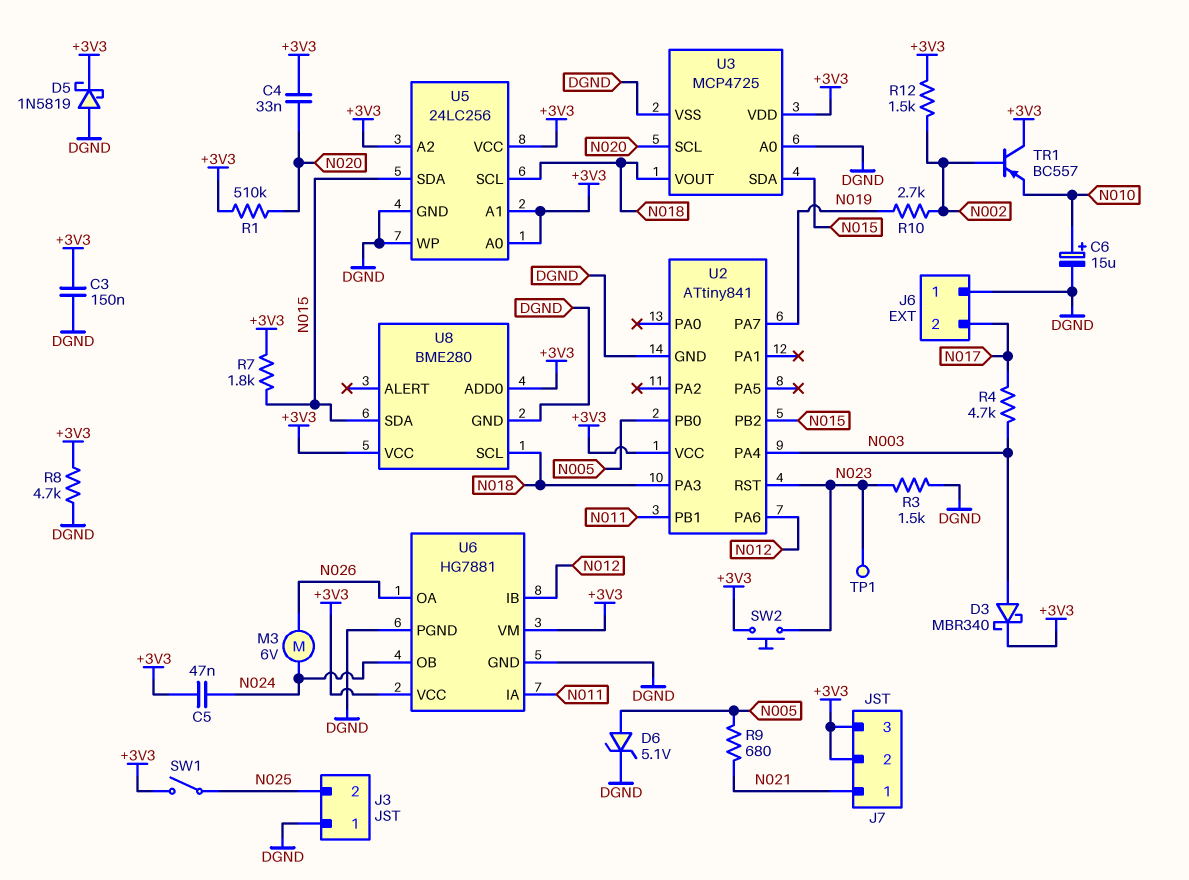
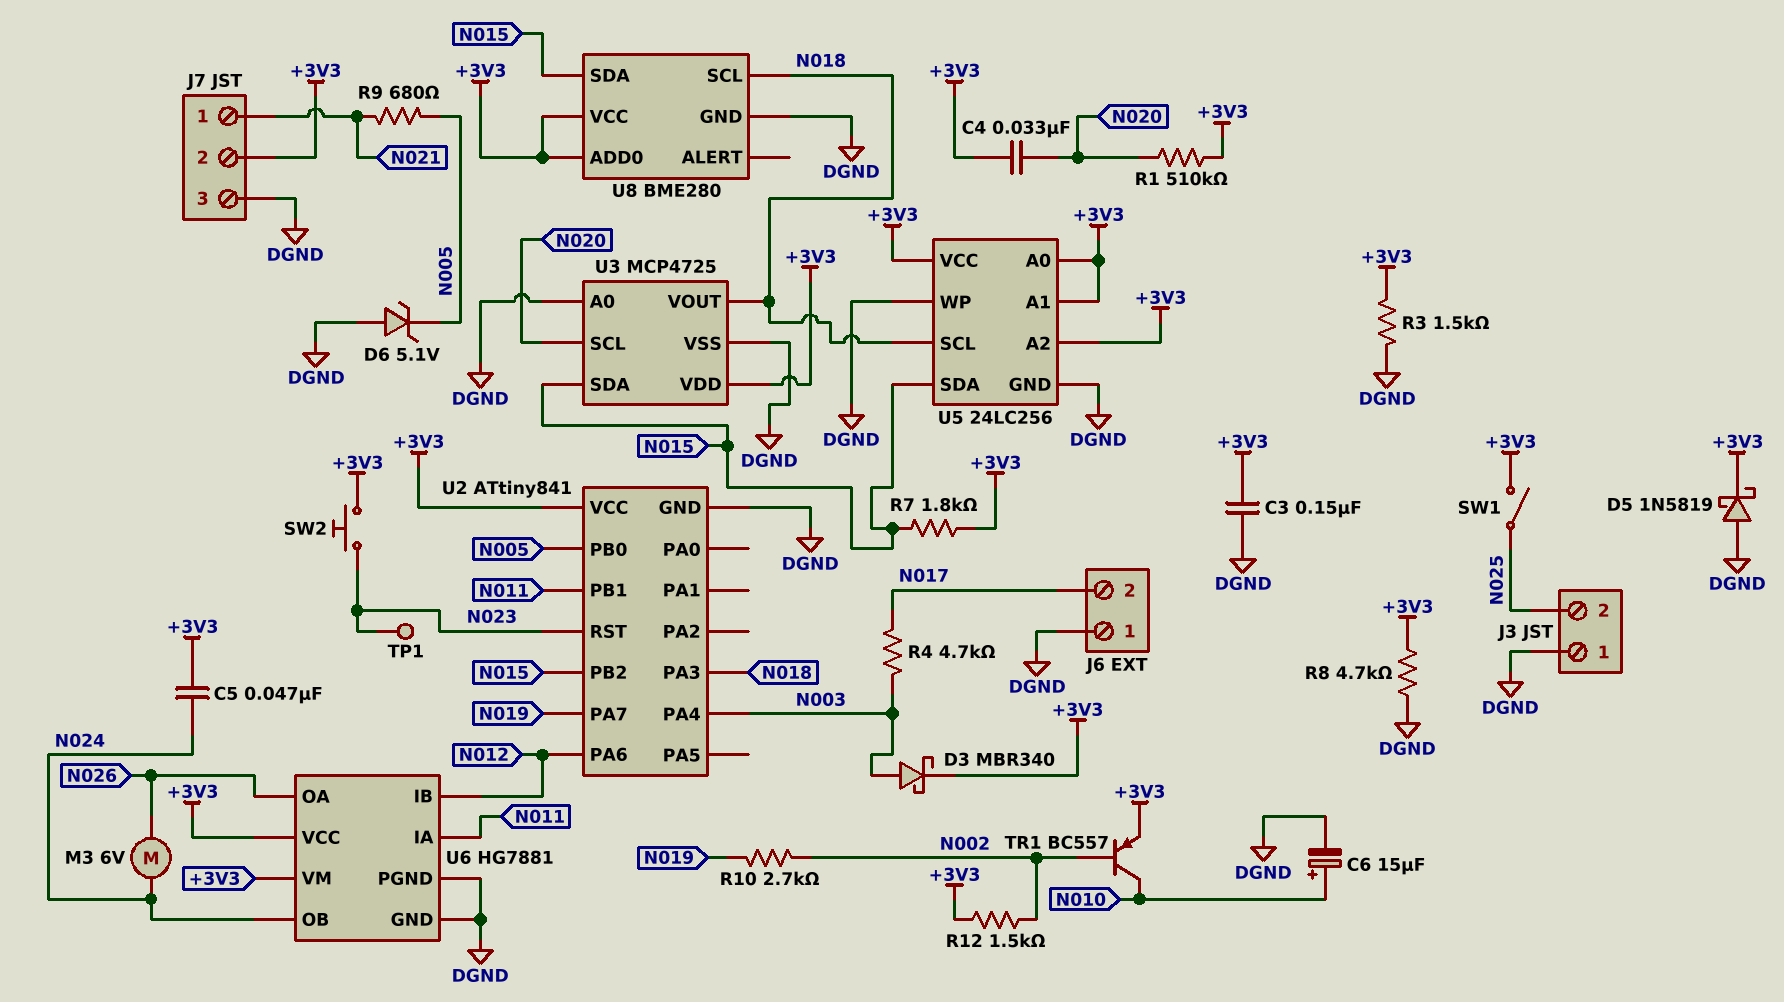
D6: zener 5.1V (A N005, K DGND) -> zener 5.1V (A DGND, K N005)
J7 pin 3: +3V3 -> DGND
R3: 1.5k (DGND, N023) -> 1.5k (+3V3, DGND)
TR1: PNP BC557 (B N002, C +3V3, E N010) -> PNP BC557 (B N002, C N010, E +3V3)

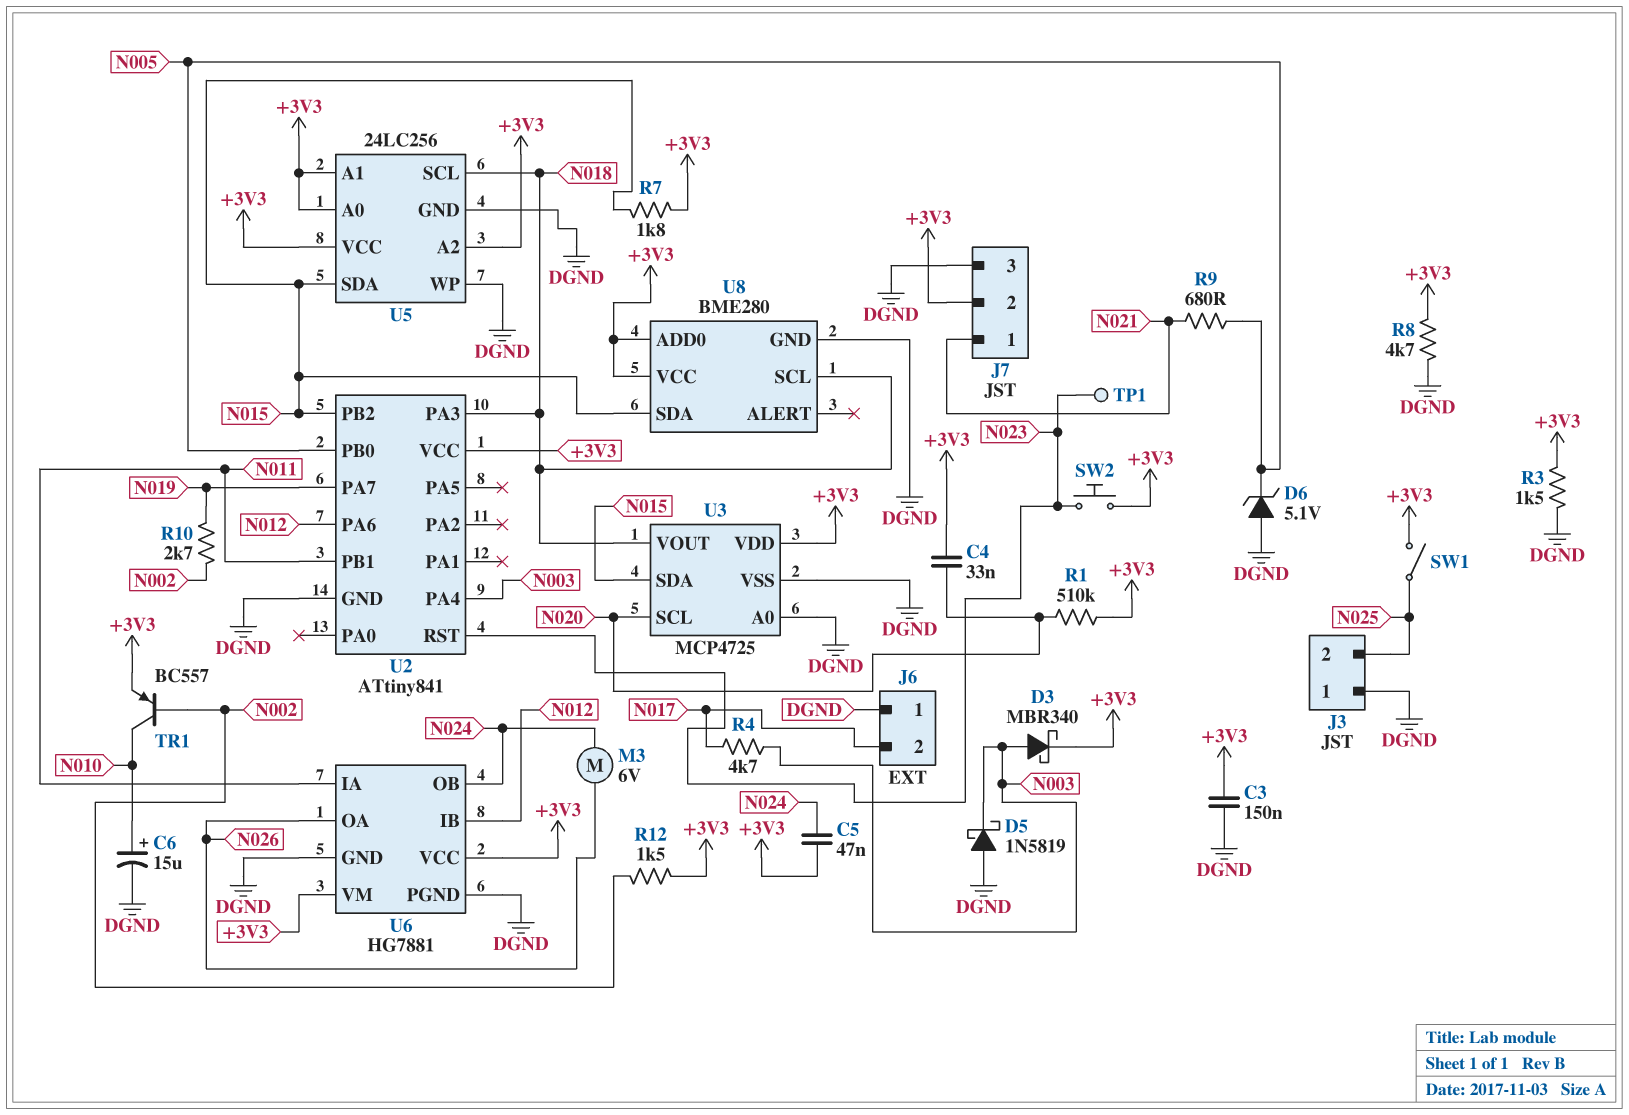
D5: schottky 1N5819 (A DGND, K +3V3) -> schottky 1N5819 (A DGND, K N003)

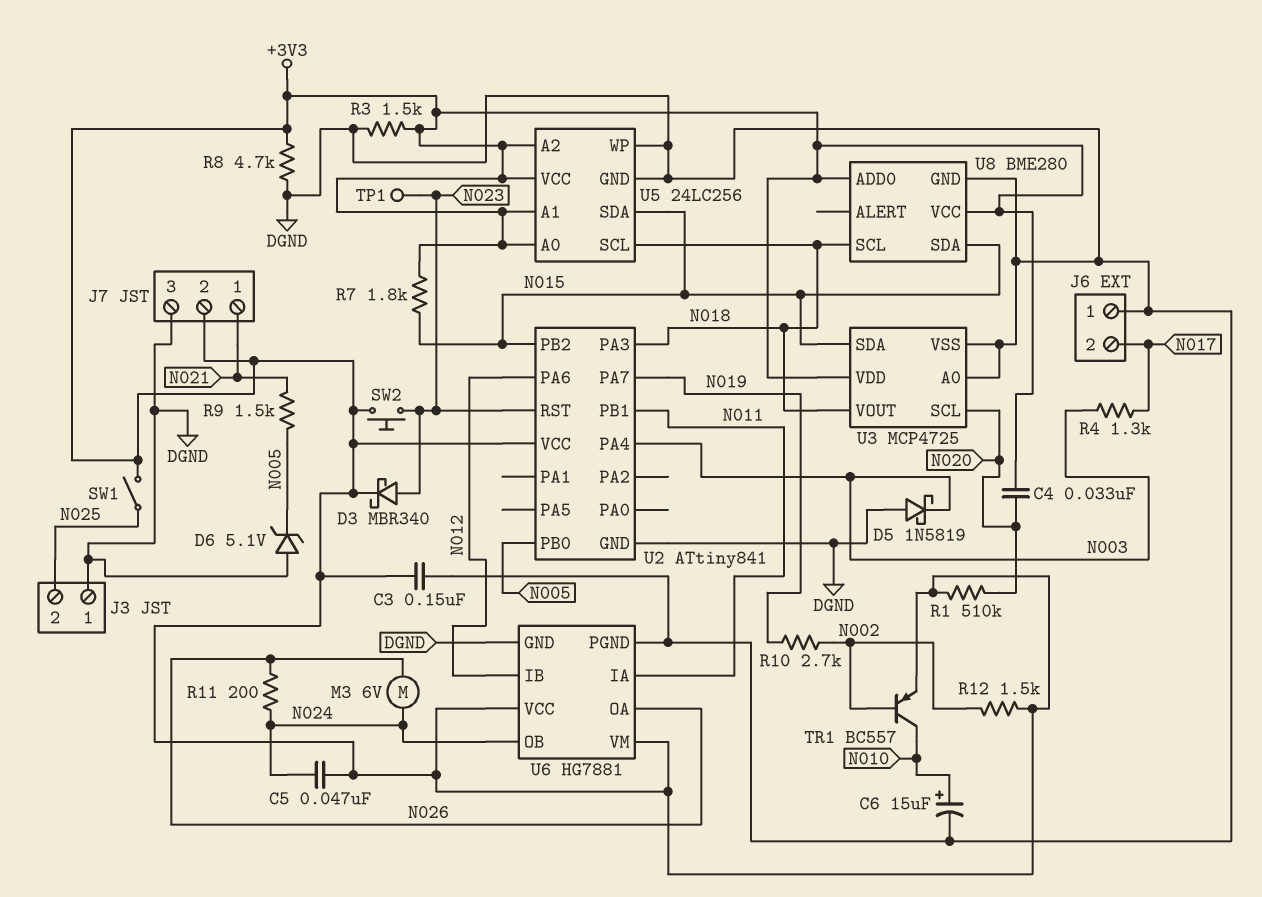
D3: schottky MBR340 (A N003, K +3V3) -> schottky MBR340 (A N023, K +3V3)
R4: 4.7k (N003, N017) -> 1.3k (N003, N017)
R9: 680 (N005, N021) -> 1.5k (N005, N021)
R11: none -> 200 (N024, N026)

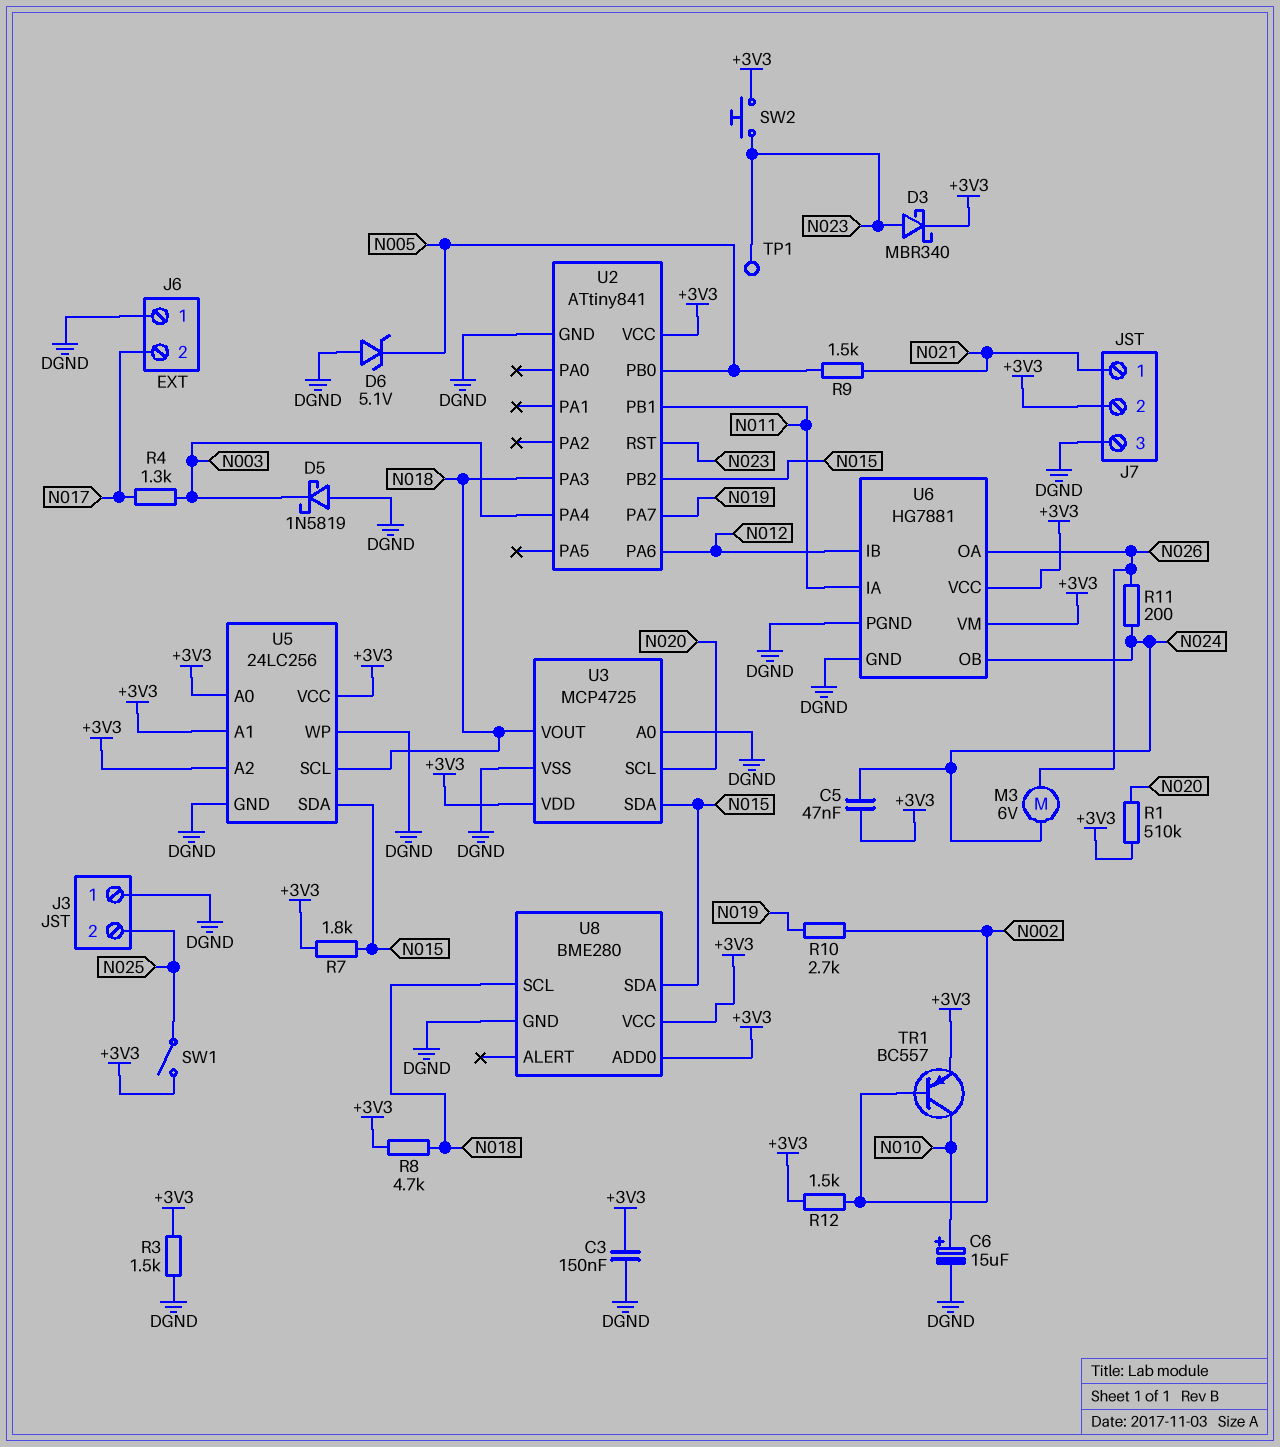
C4: 33nF (+3V3, N020) -> none
R8: 4.7k (+3V3, DGND) -> 4.7k (+3V3, N018)

